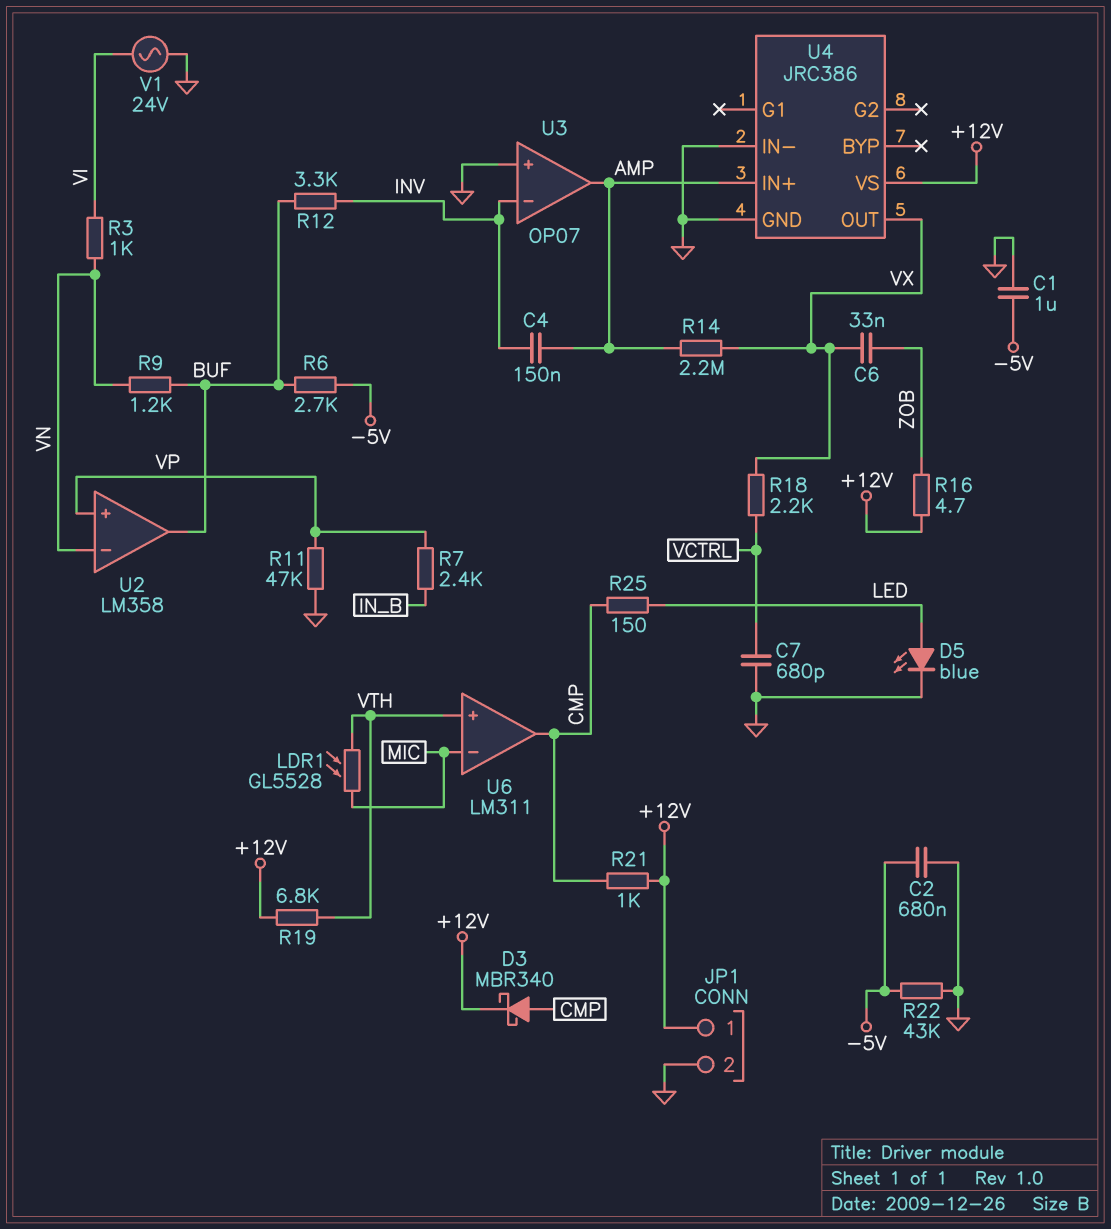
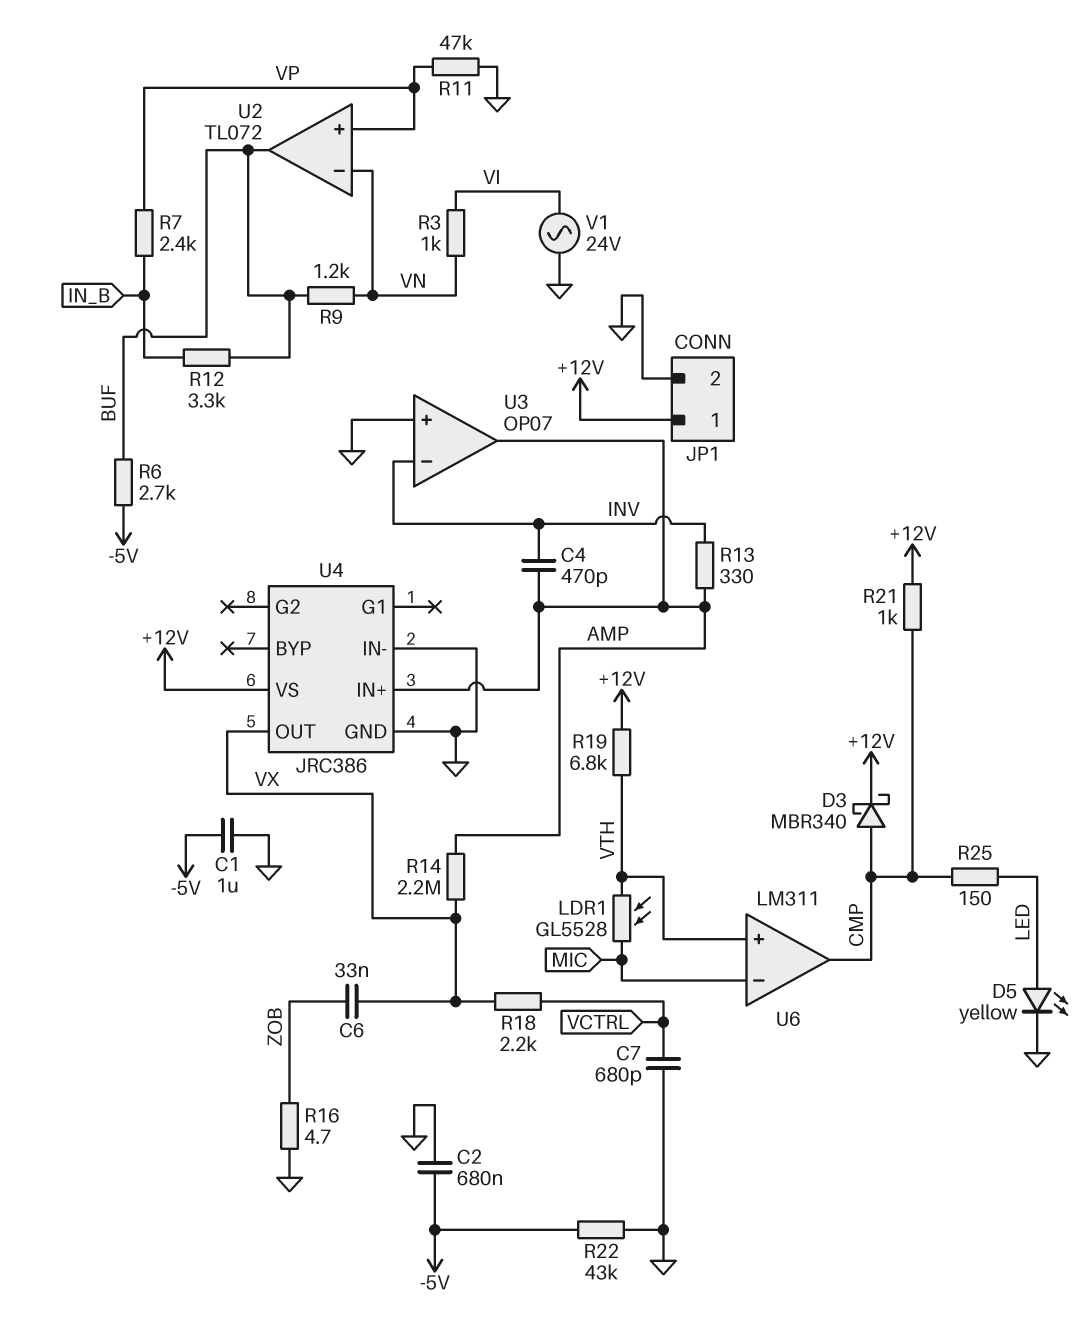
C4: 150nF (AMP, INV) -> 470pF (AMP, INV)
D5: LED blue (A LED, K GND) -> LED yellow (A LED, K GND)
R12: 3.3k (BUF, INV) -> 3.3k (BUF, IN_B)
R13: none -> 330 (AMP, INV)
R16: 4.7 (+12V, ZOB) -> 4.7 (GND, ZOB)
U2: LM358 -> TL072

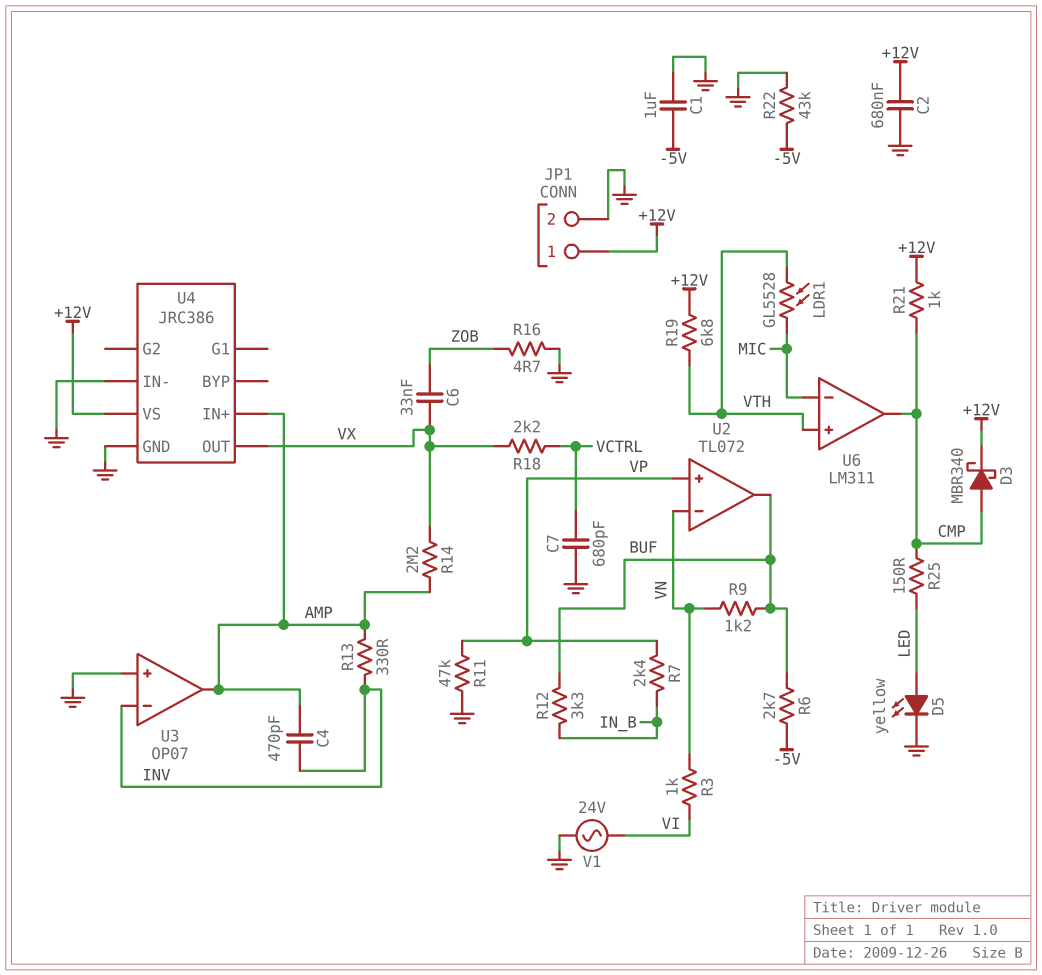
C2: 680nF (-5V, GND) -> 680nF (+12V, GND)

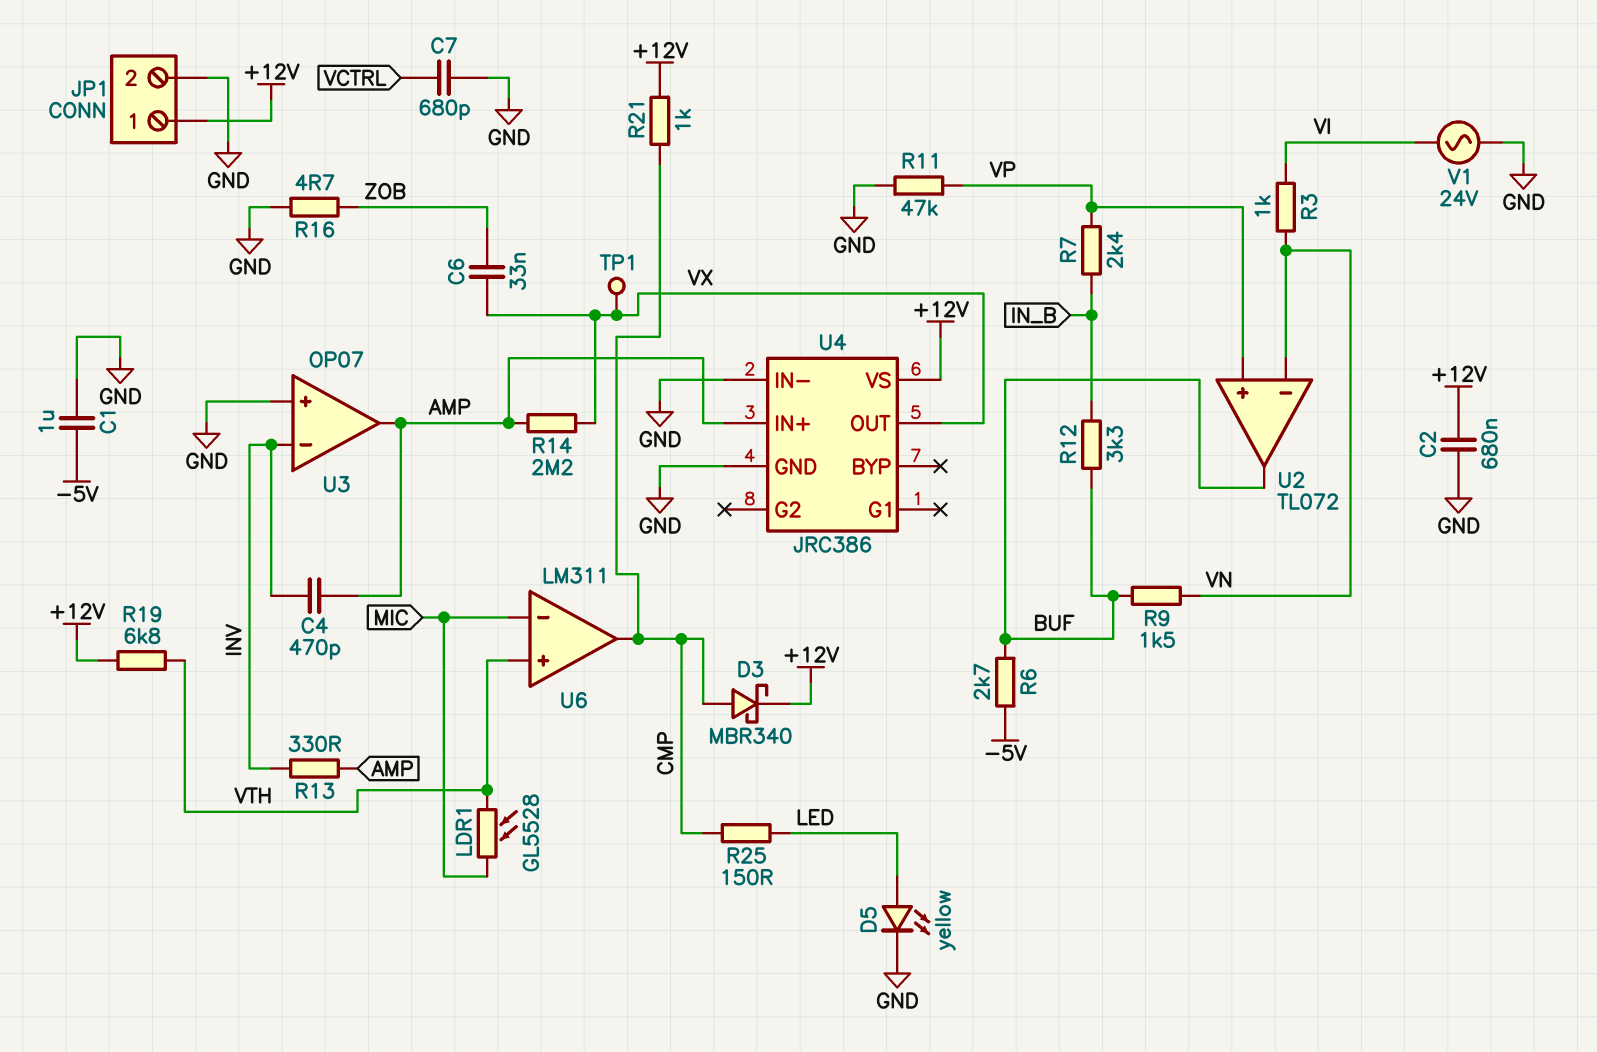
R9: 1.2k (BUF, VN) -> 1.5k (BUF, VN)
R18: 2.2k (VCTRL, VX) -> none
R22: 43k (-5V, GND) -> none
TP1: none -> test point (VX)

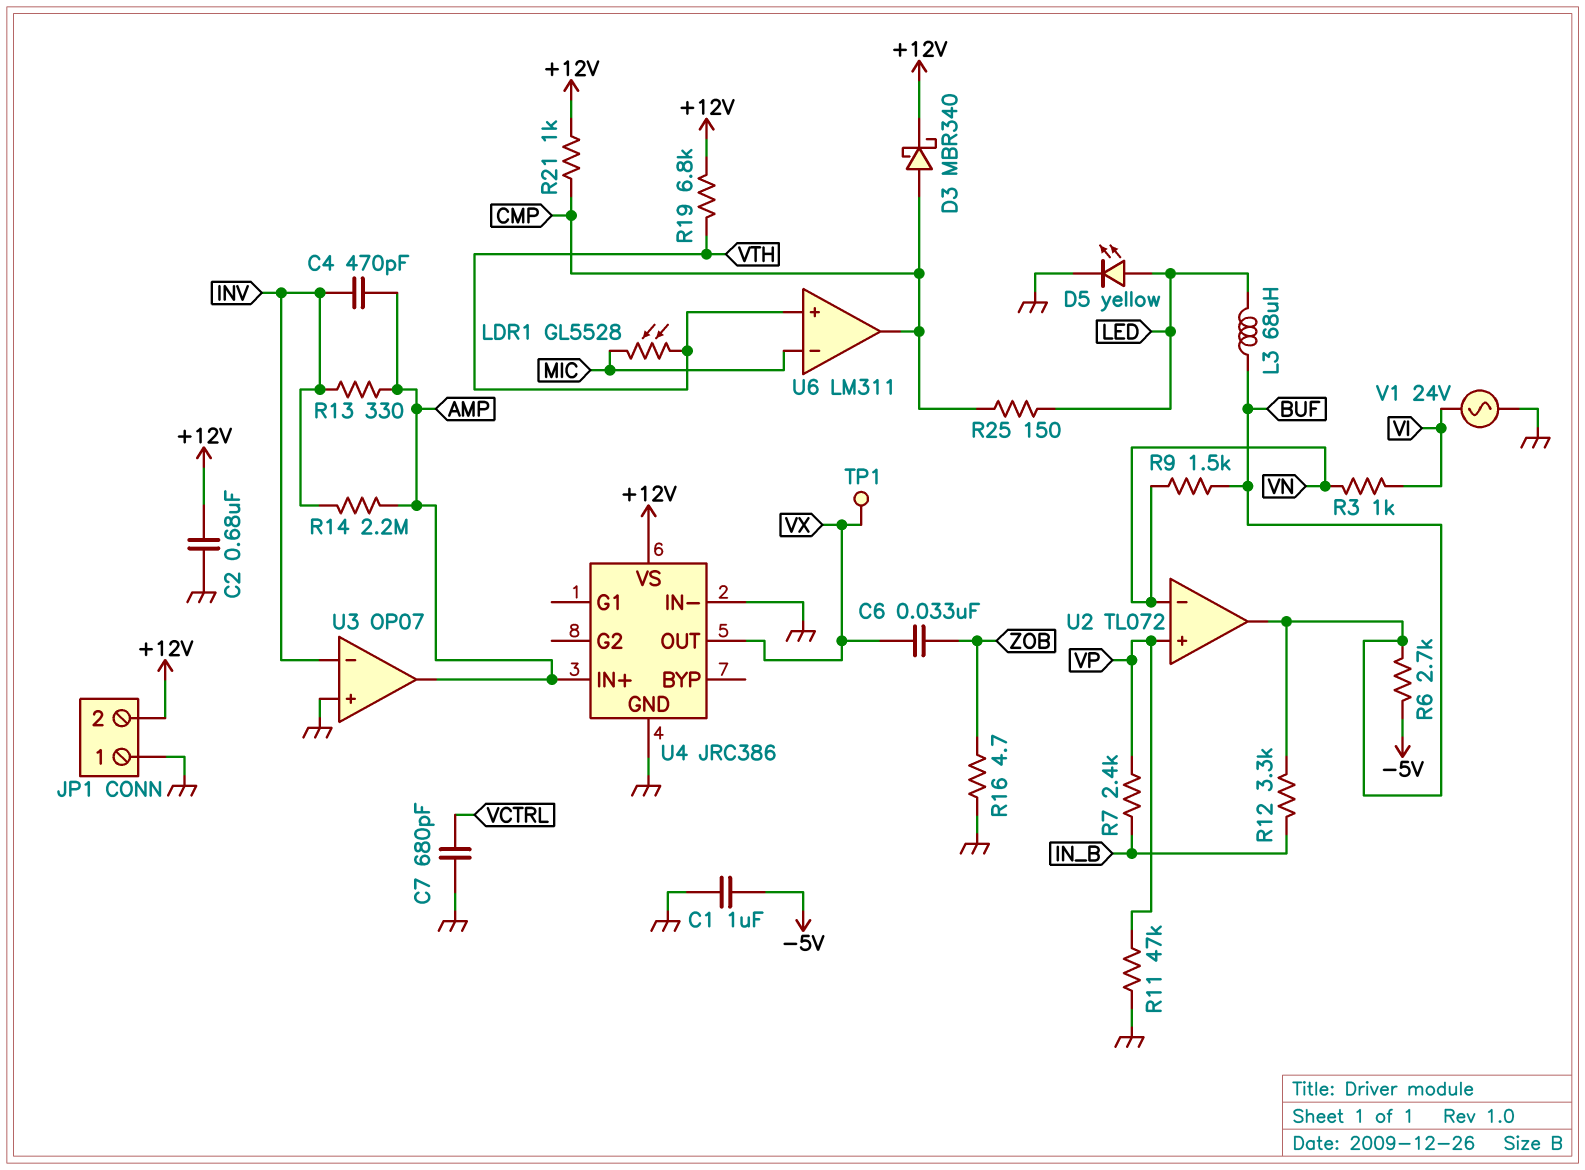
JP1 pin 1: +12V -> GND
JP1 pin 2: GND -> +12V
L3: none -> 68uH (BUF, LED)
R14: 2.2M (AMP, VX) -> 2.2M (AMP, INV)

